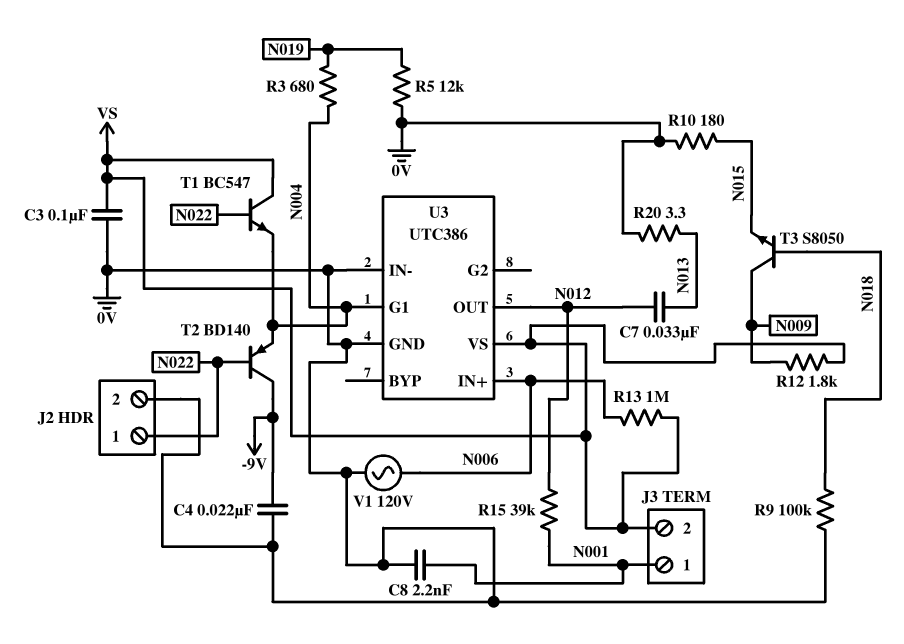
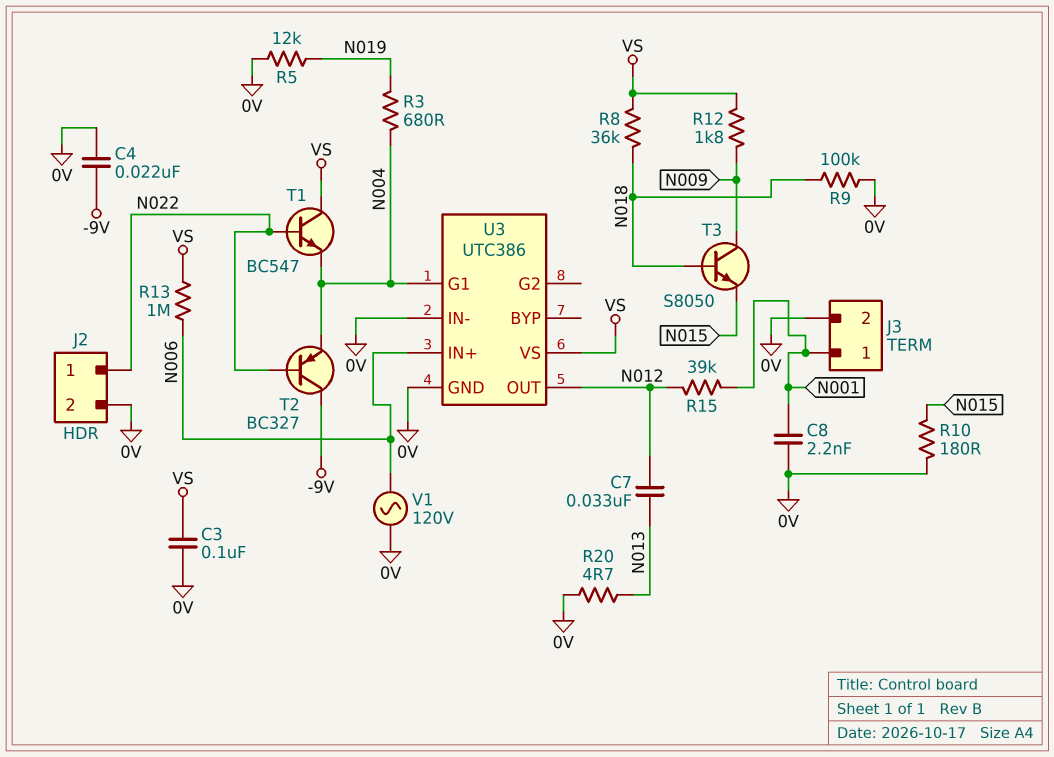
J3 pin 2: VS -> 0V
R8: none -> 36k (N018, VS)
R20: 3.3 (0V, N013) -> 4.7 (0V, N013)
T2: PNP BD140 (B N022, C -9V, E N004) -> PNP BC327 (B N022, C -9V, E N004)

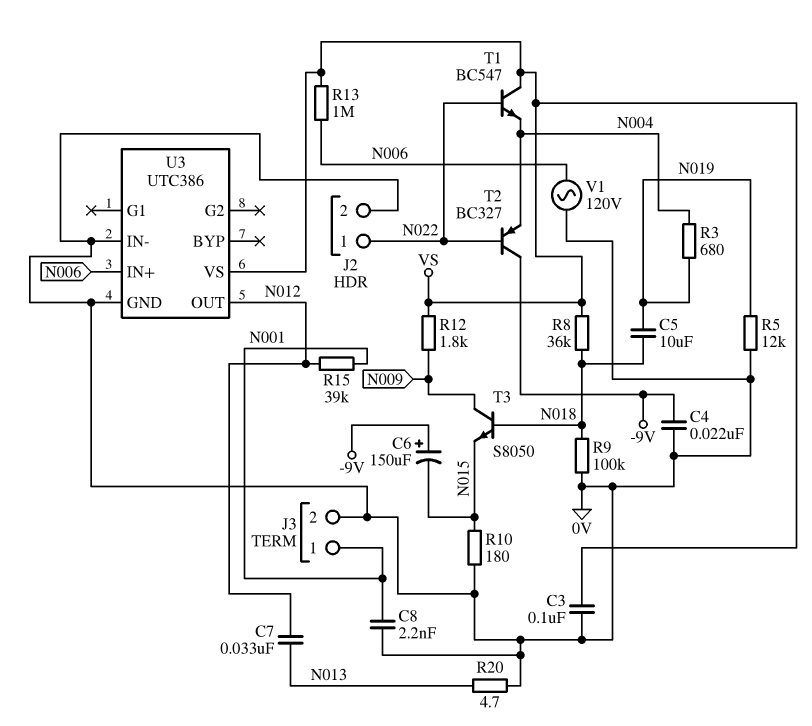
C5: none -> 10uF (N018, N019)
C6: none -> 150uF (plus -9V, minus N015)
U3 pin G1: N004 -> none

